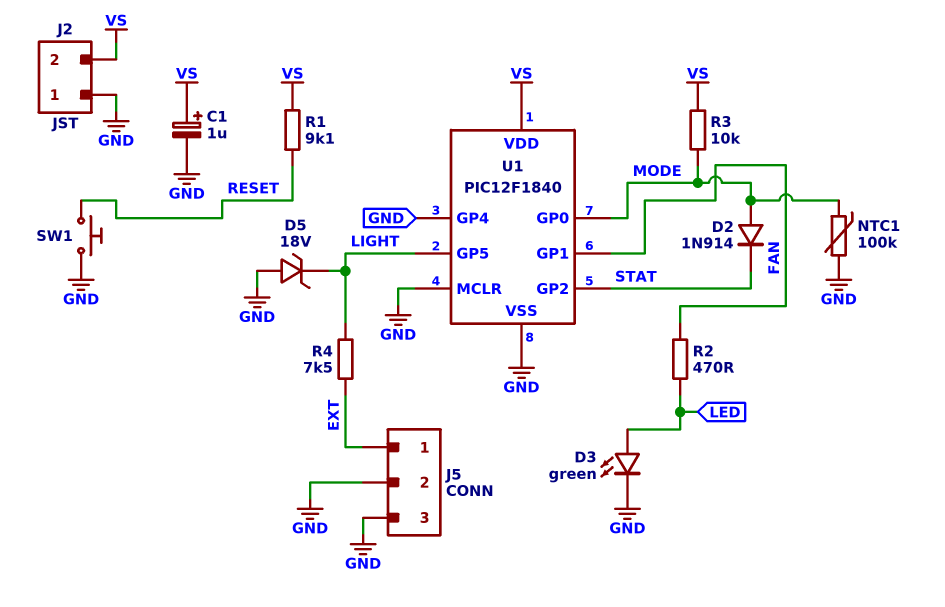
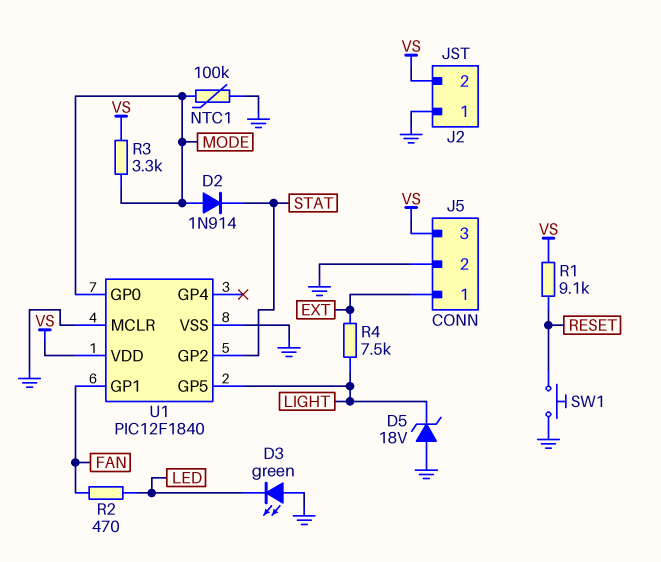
C1: 1uF (plus VS, minus GND) -> none
D3: LED green (A LED, K GND) -> LED green (A GND, K LED)
J5 pin 3: GND -> VS
R3: 10k (MODE, VS) -> 3.3k (MODE, VS)
U1 pin GP4: GND -> none

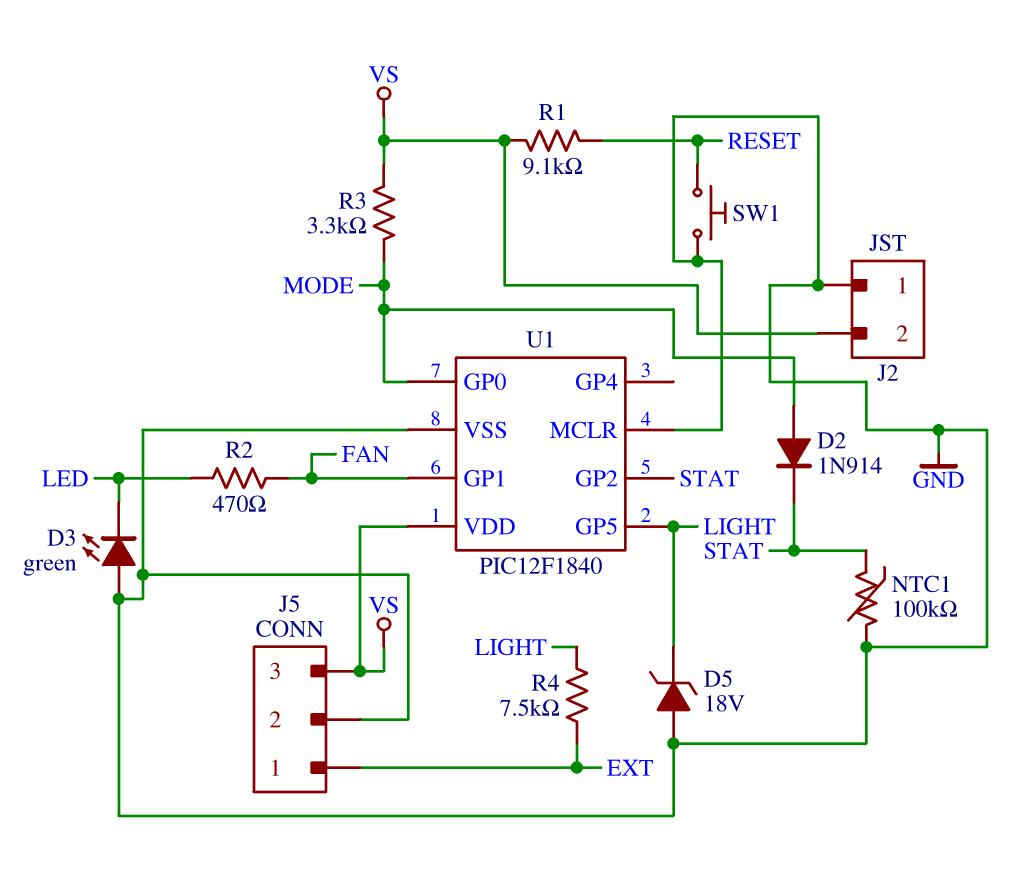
NTC1: 100k (GND, MODE) -> 100k (GND, STAT)

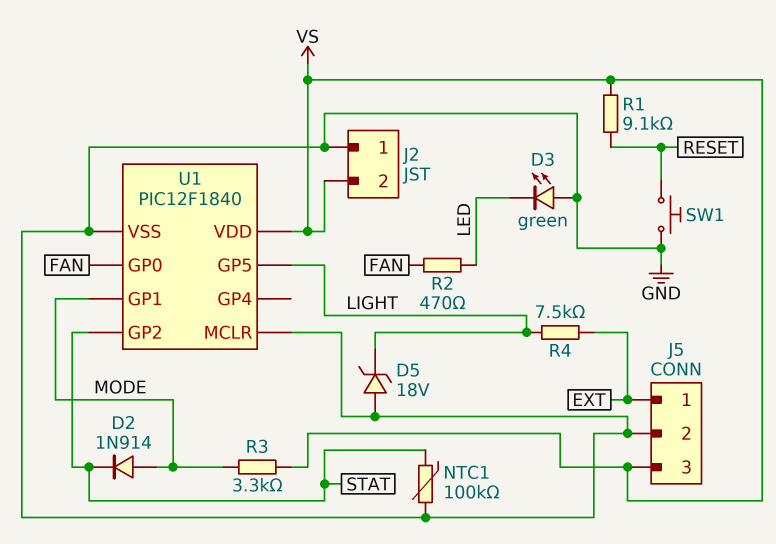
U1 pin GP0: MODE -> FAN
U1 pin GP1: FAN -> MODE

